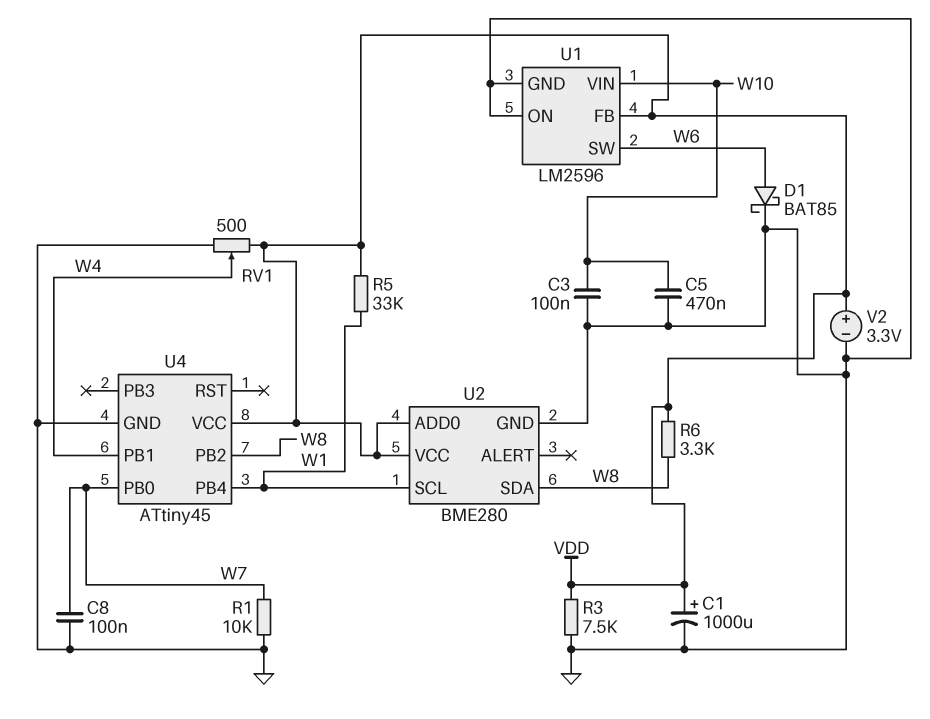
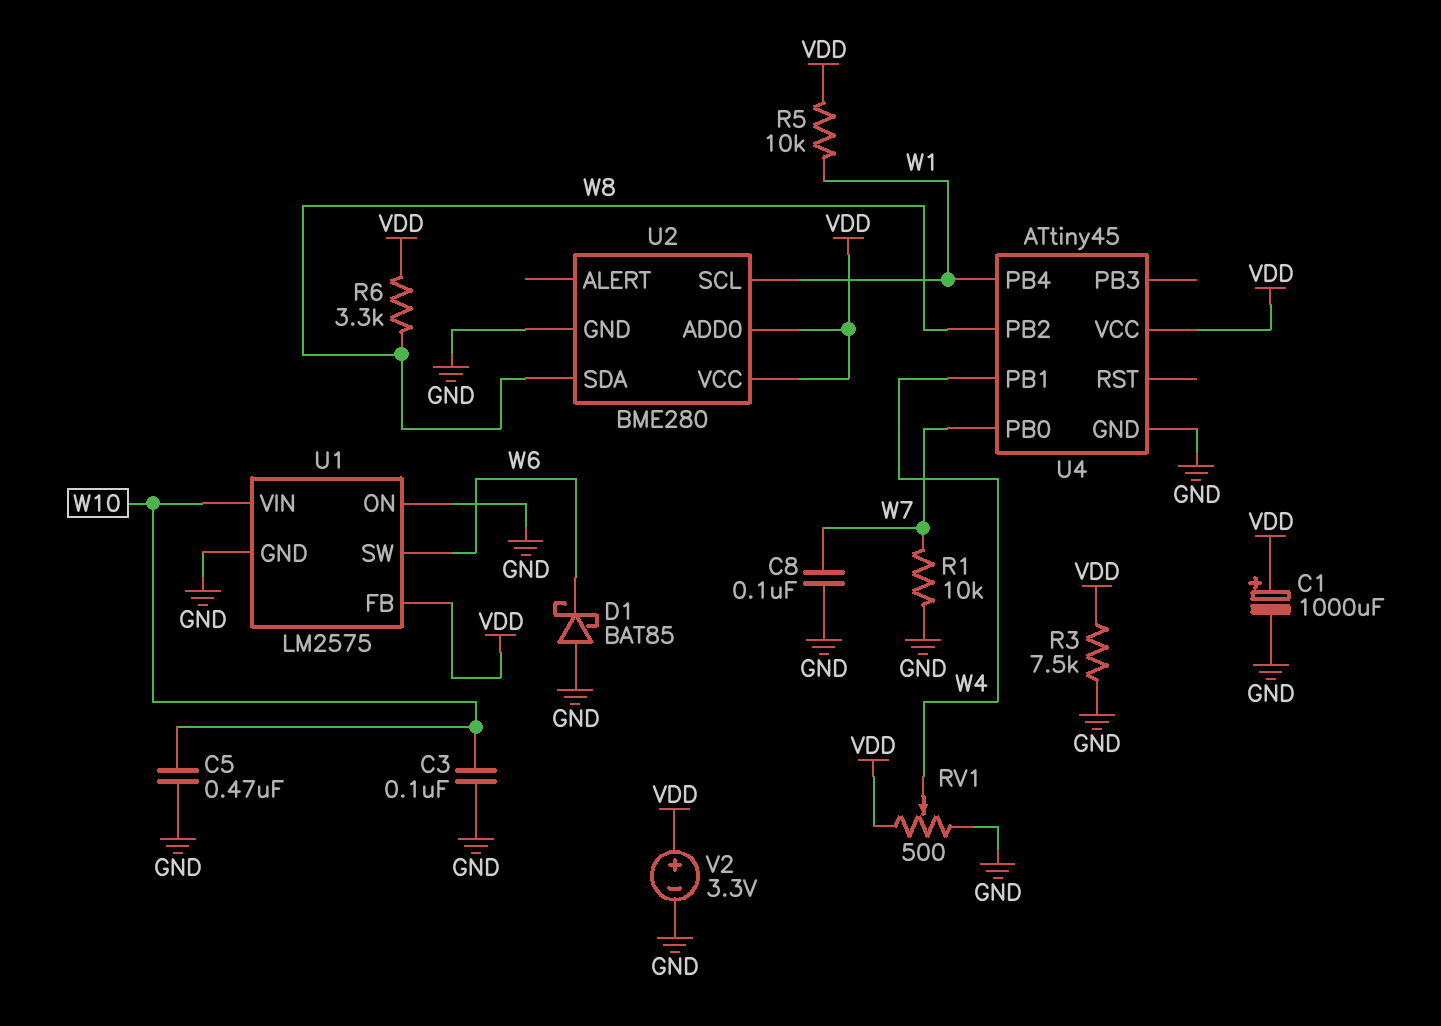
D1: schottky BAT85 (A W6, K GND) -> schottky BAT85 (A GND, K W6)
R5: 33k (VDD, W1) -> 10k (VDD, W1)
U1: LM2596 -> LM2575

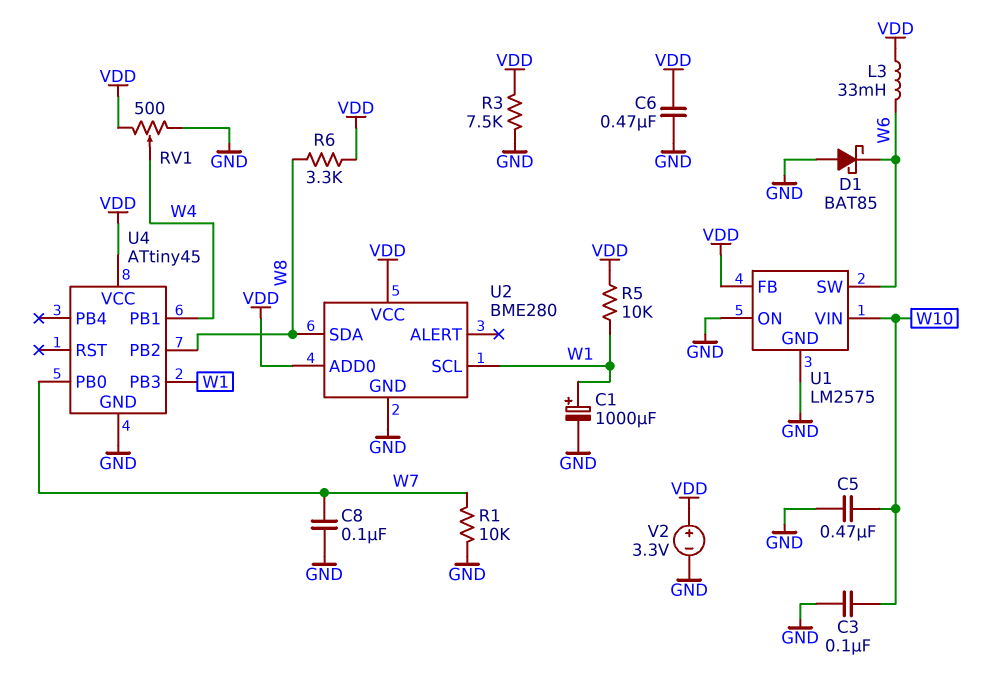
C1: 1000uF (plus VDD, minus GND) -> 1000uF (plus W1, minus GND)
C6: none -> 470nF (GND, VDD)
L3: none -> 33mH (VDD, W6)
U4 pin PB3: none -> W1
U4 pin PB4: W1 -> none

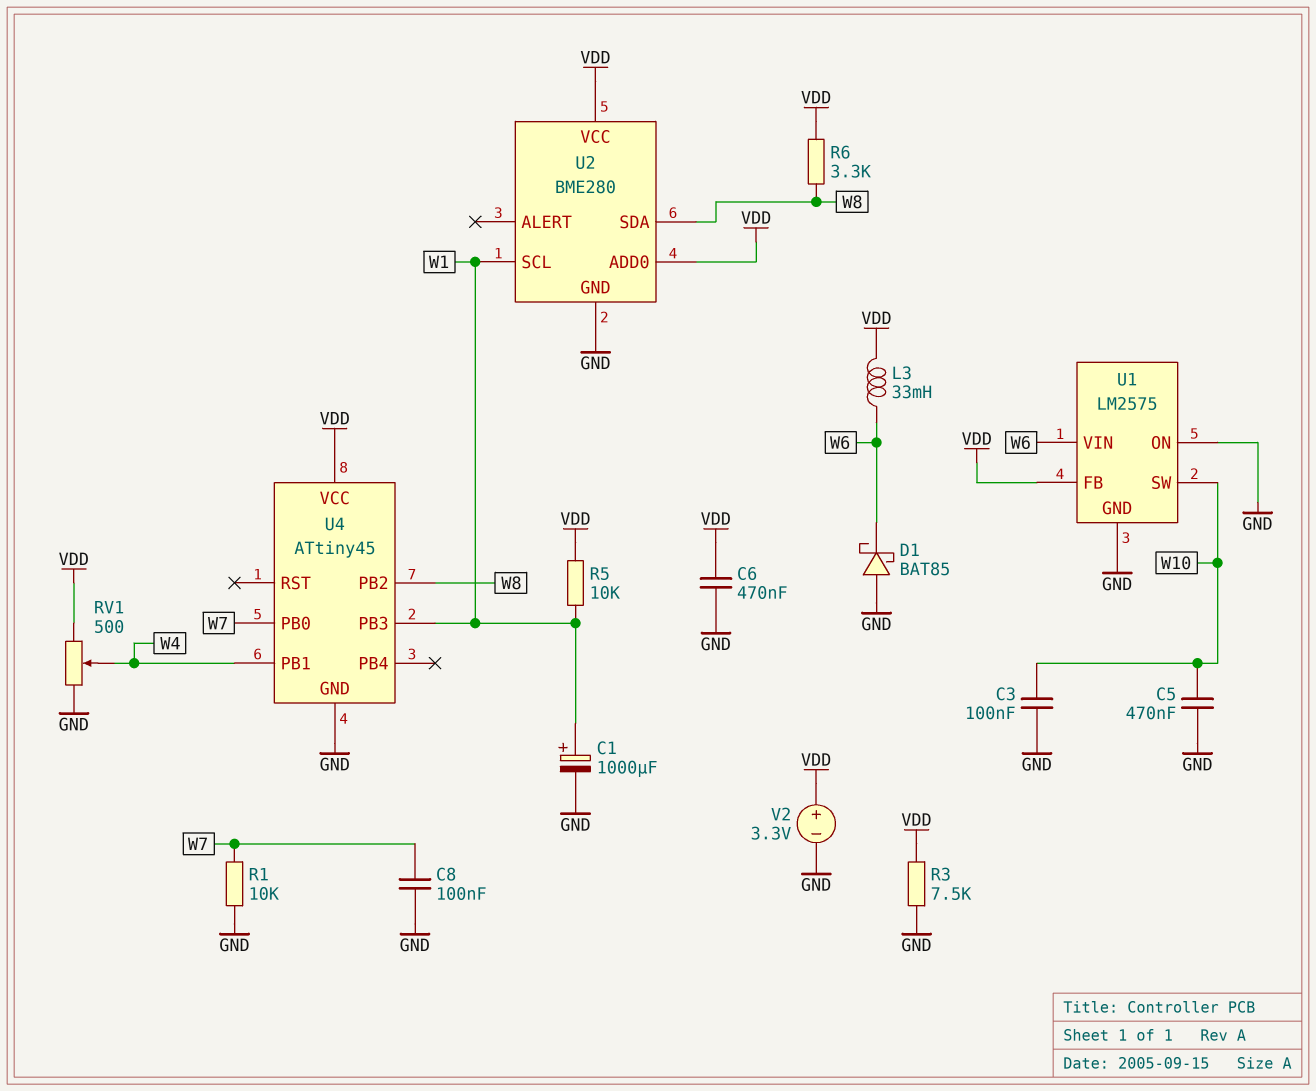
U1 pin SW: W6 -> W10
U1 pin VIN: W10 -> W6

